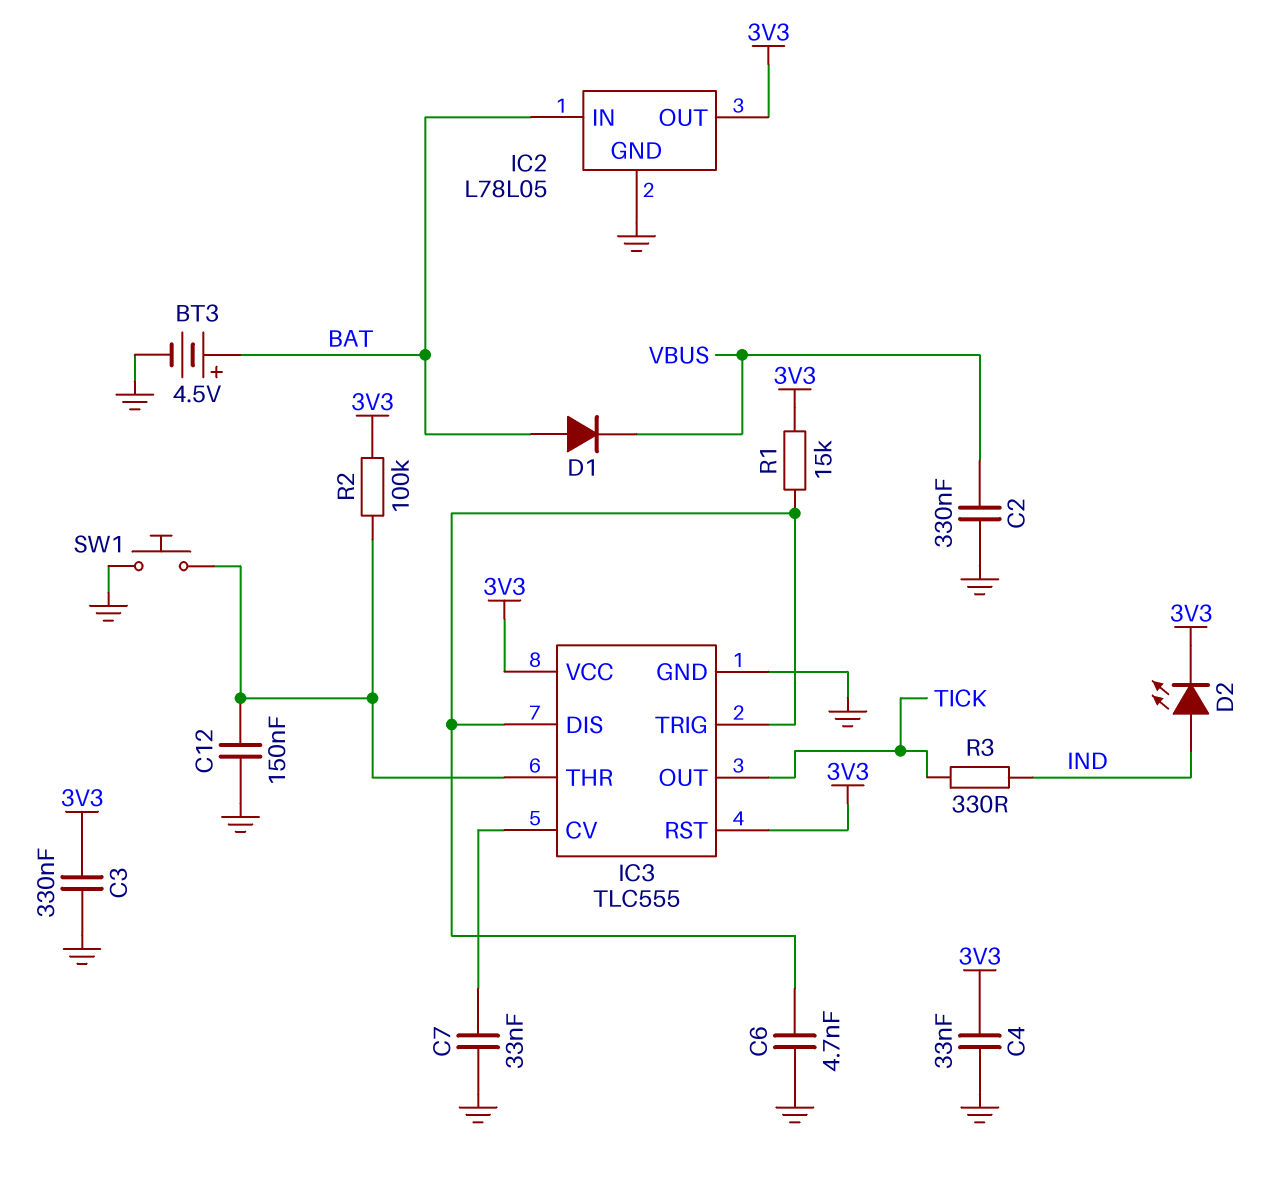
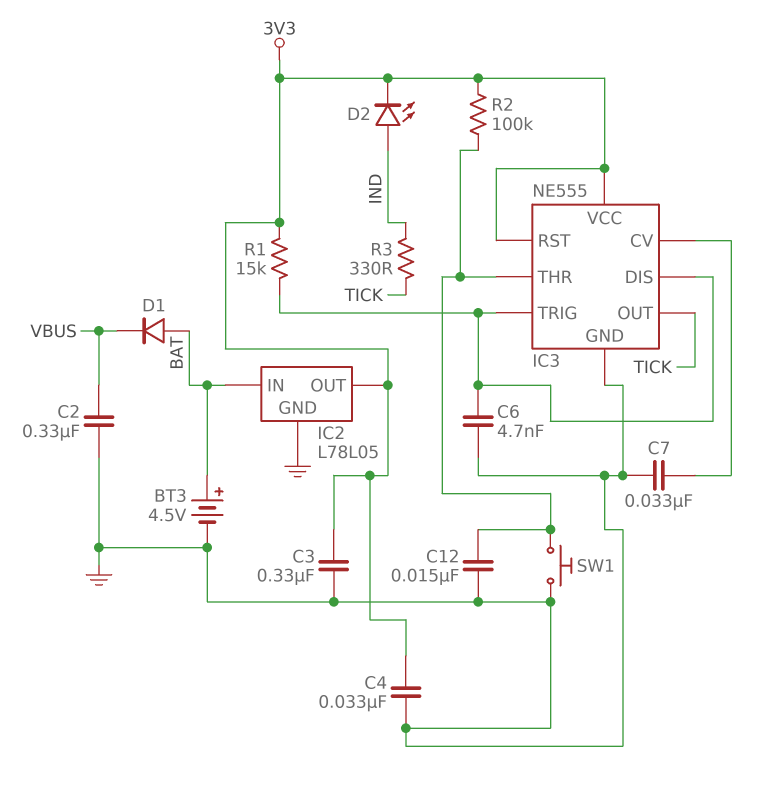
C12: 150nF (GND, IC3/THR) -> 15nF (GND, IC3/THR)
IC3: TLC555 -> NE555

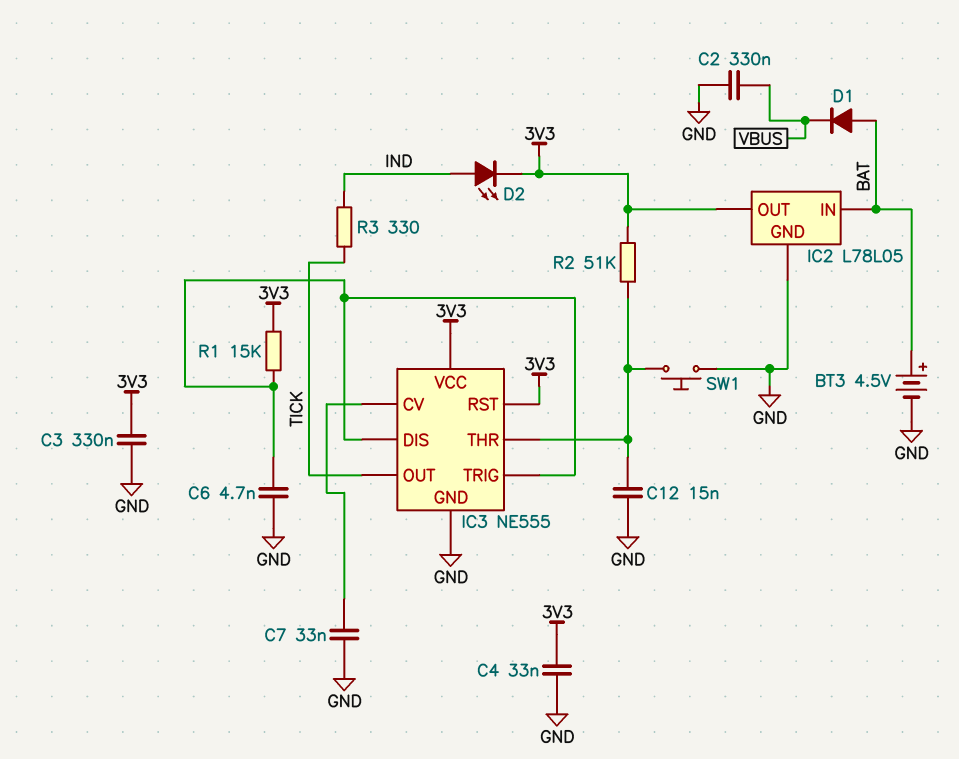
R2: 100k (3V3, IC3/THR) -> 51k (3V3, IC3/THR)

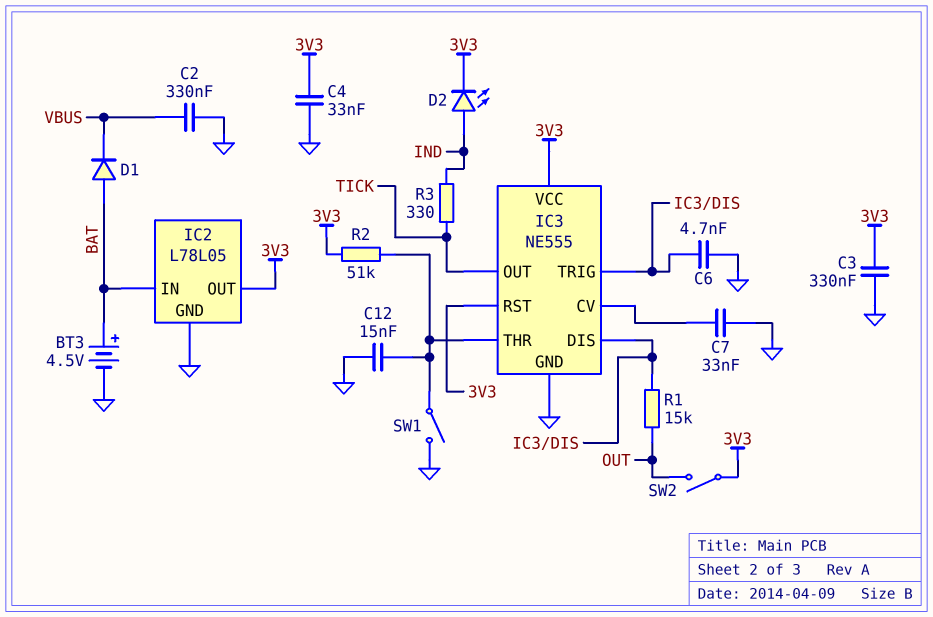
R1: 15k (3V3, IC3/DIS) -> 15k (IC3/DIS, OUT)
SW1: button (GND, IC3/THR) -> switch (GND, IC3/THR)
SW2: none -> switch (3V3, OUT)

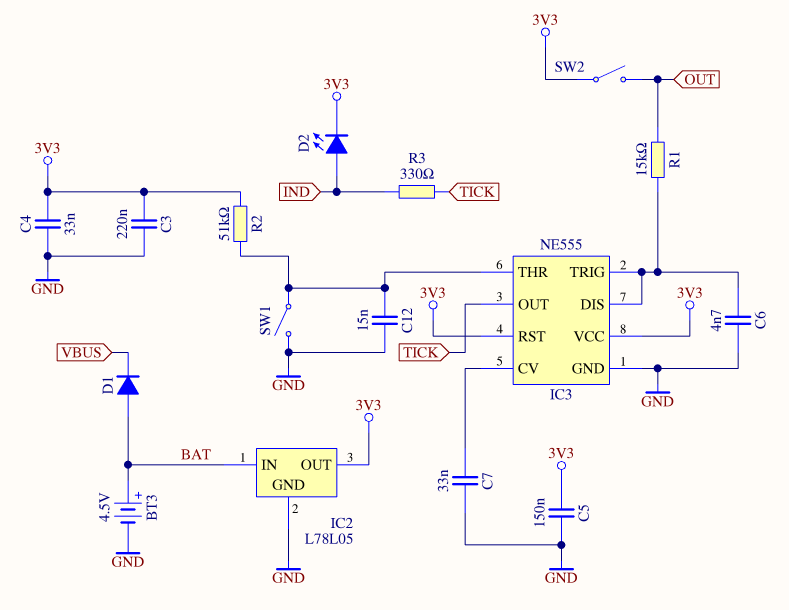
C2: 330nF (GND, VBUS) -> none
C3: 330nF (3V3, GND) -> 220nF (3V3, GND)
C5: none -> 150nF (3V3, GND)

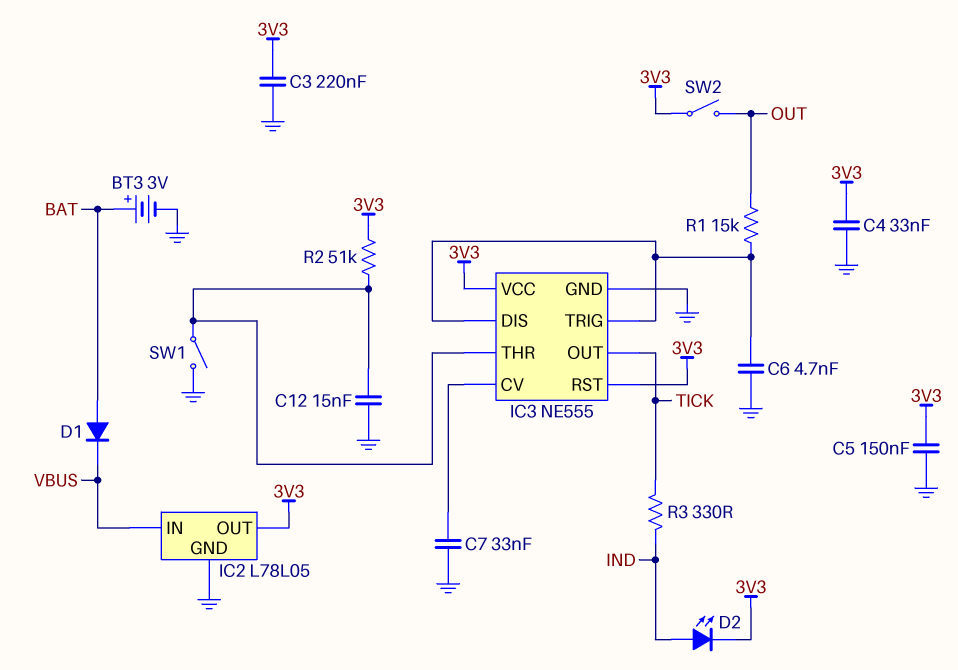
BT3: 4.5V (plus BAT, minus GND) -> 3V (plus BAT, minus GND)
IC2 pin IN: BAT -> VBUS

